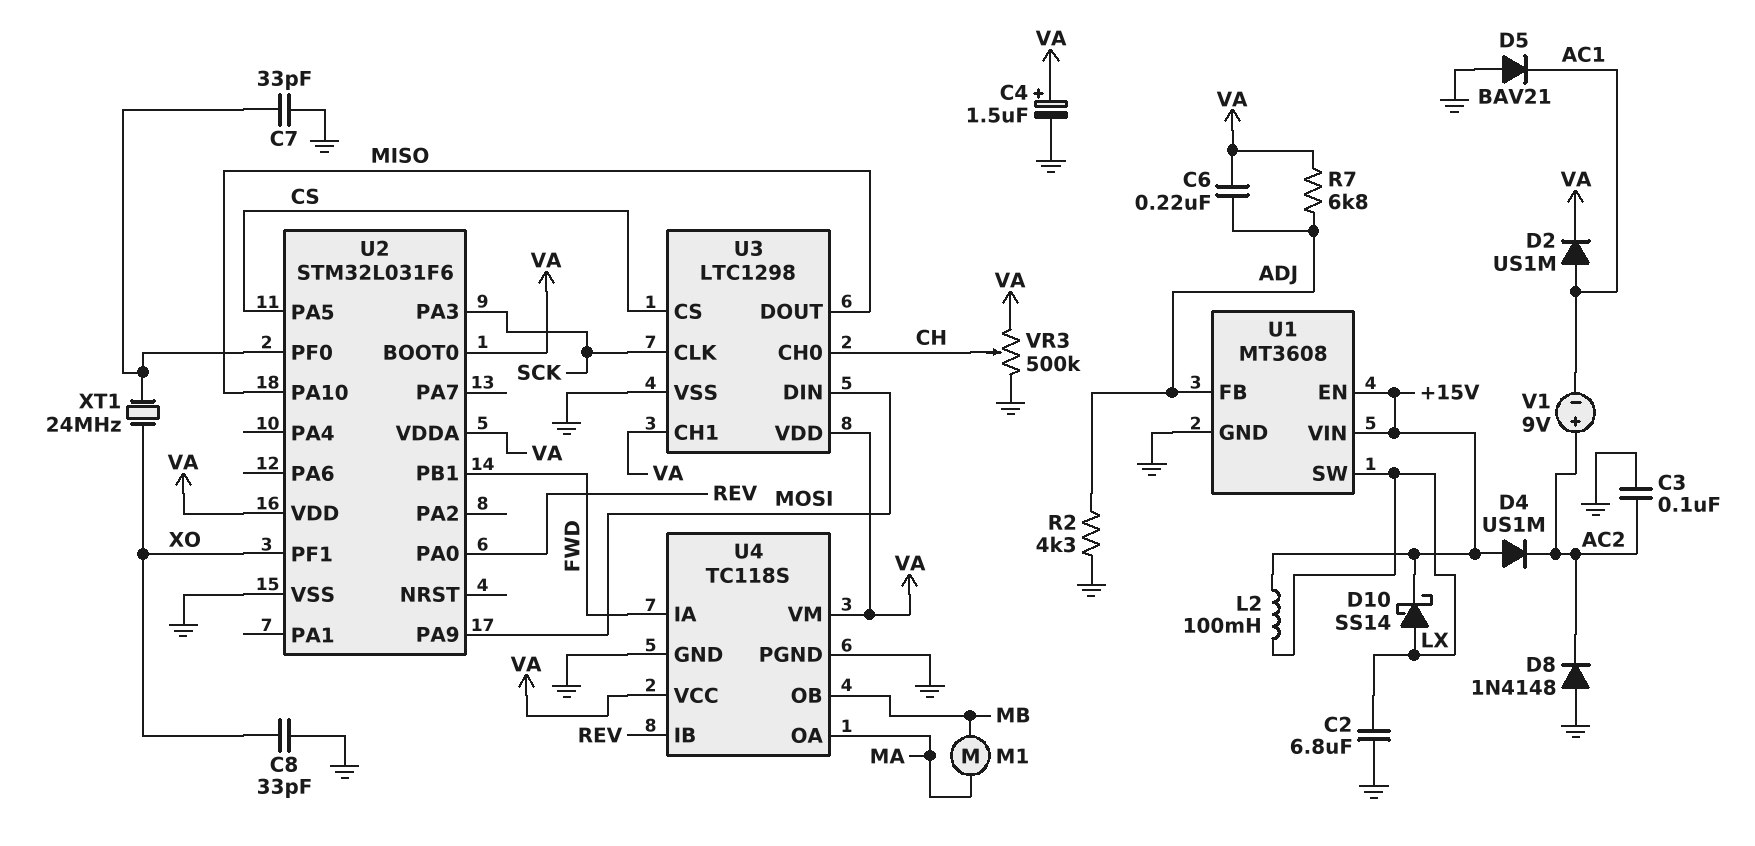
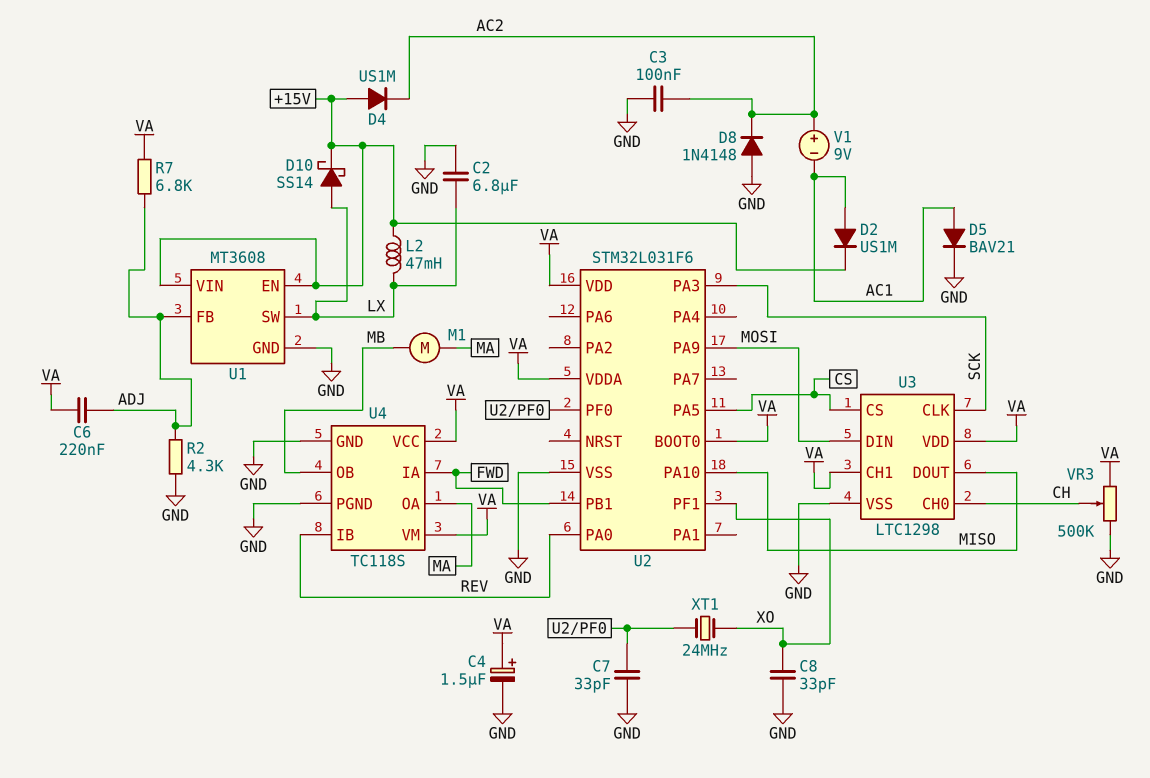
D2: diode US1M (A AC1, K VA) -> diode US1M (A AC1, K +15V)
D5: diode BAV21 (A GND, K AC1) -> diode BAV21 (A AC1, K GND)
L2: 100mH (+15V, LX) -> 47mH (+15V, LX)

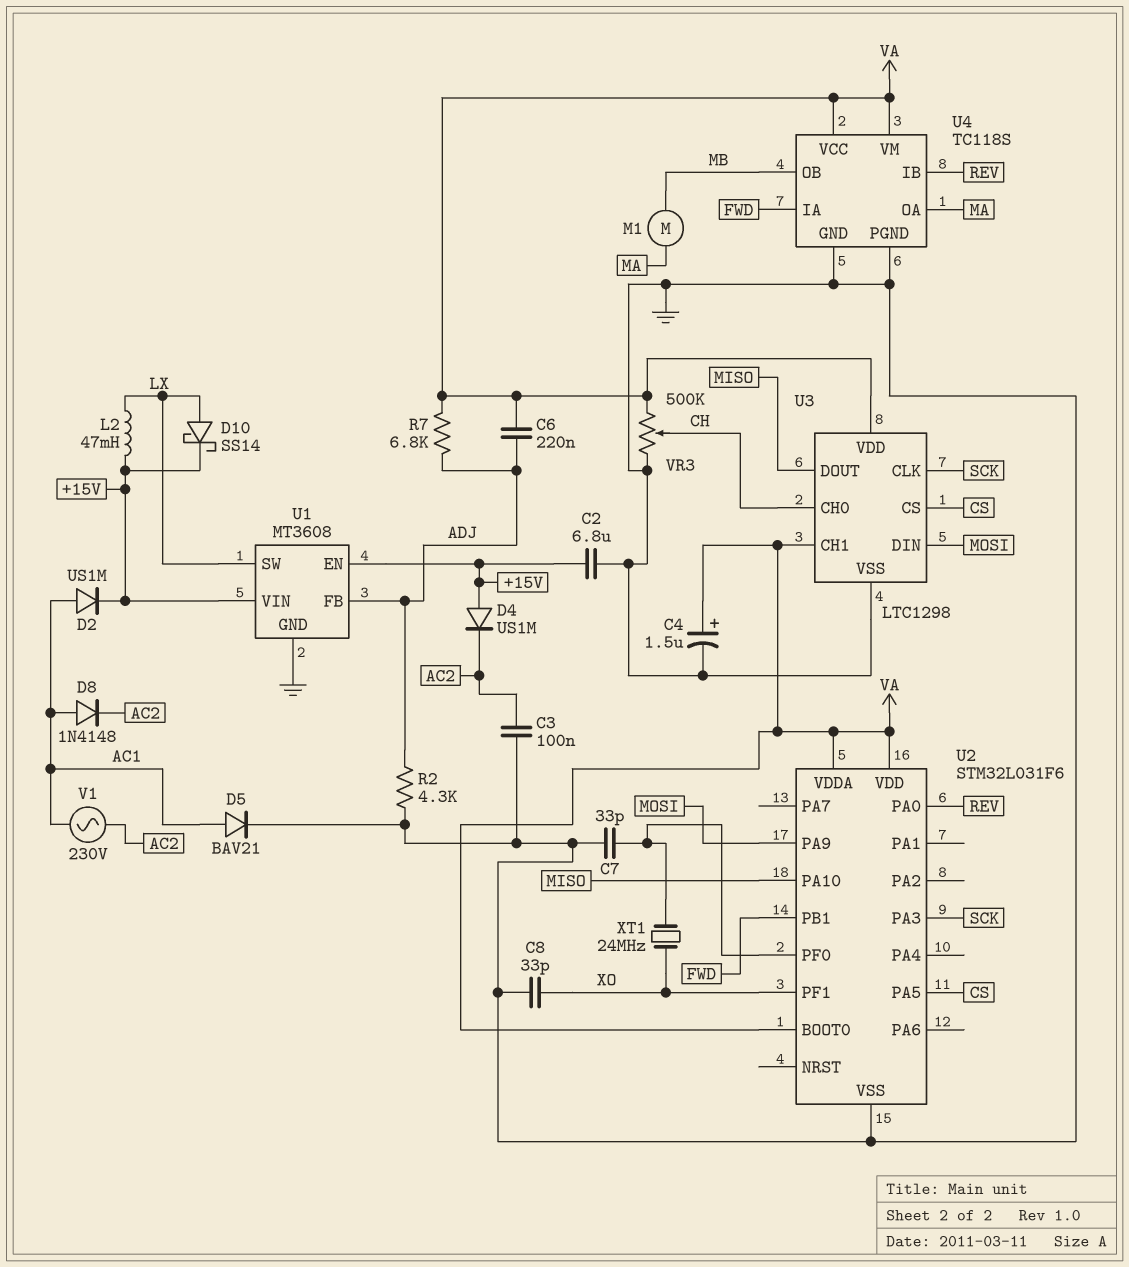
C2: 6.8uF (GND, LX) -> 6.8uF (+15V, GND)
D8: diode 1N4148 (A GND, K AC2) -> diode 1N4148 (A AC1, K AC2)
V1: 9V (plus AC2, minus AC1) -> AC 230V (AC1, AC2)

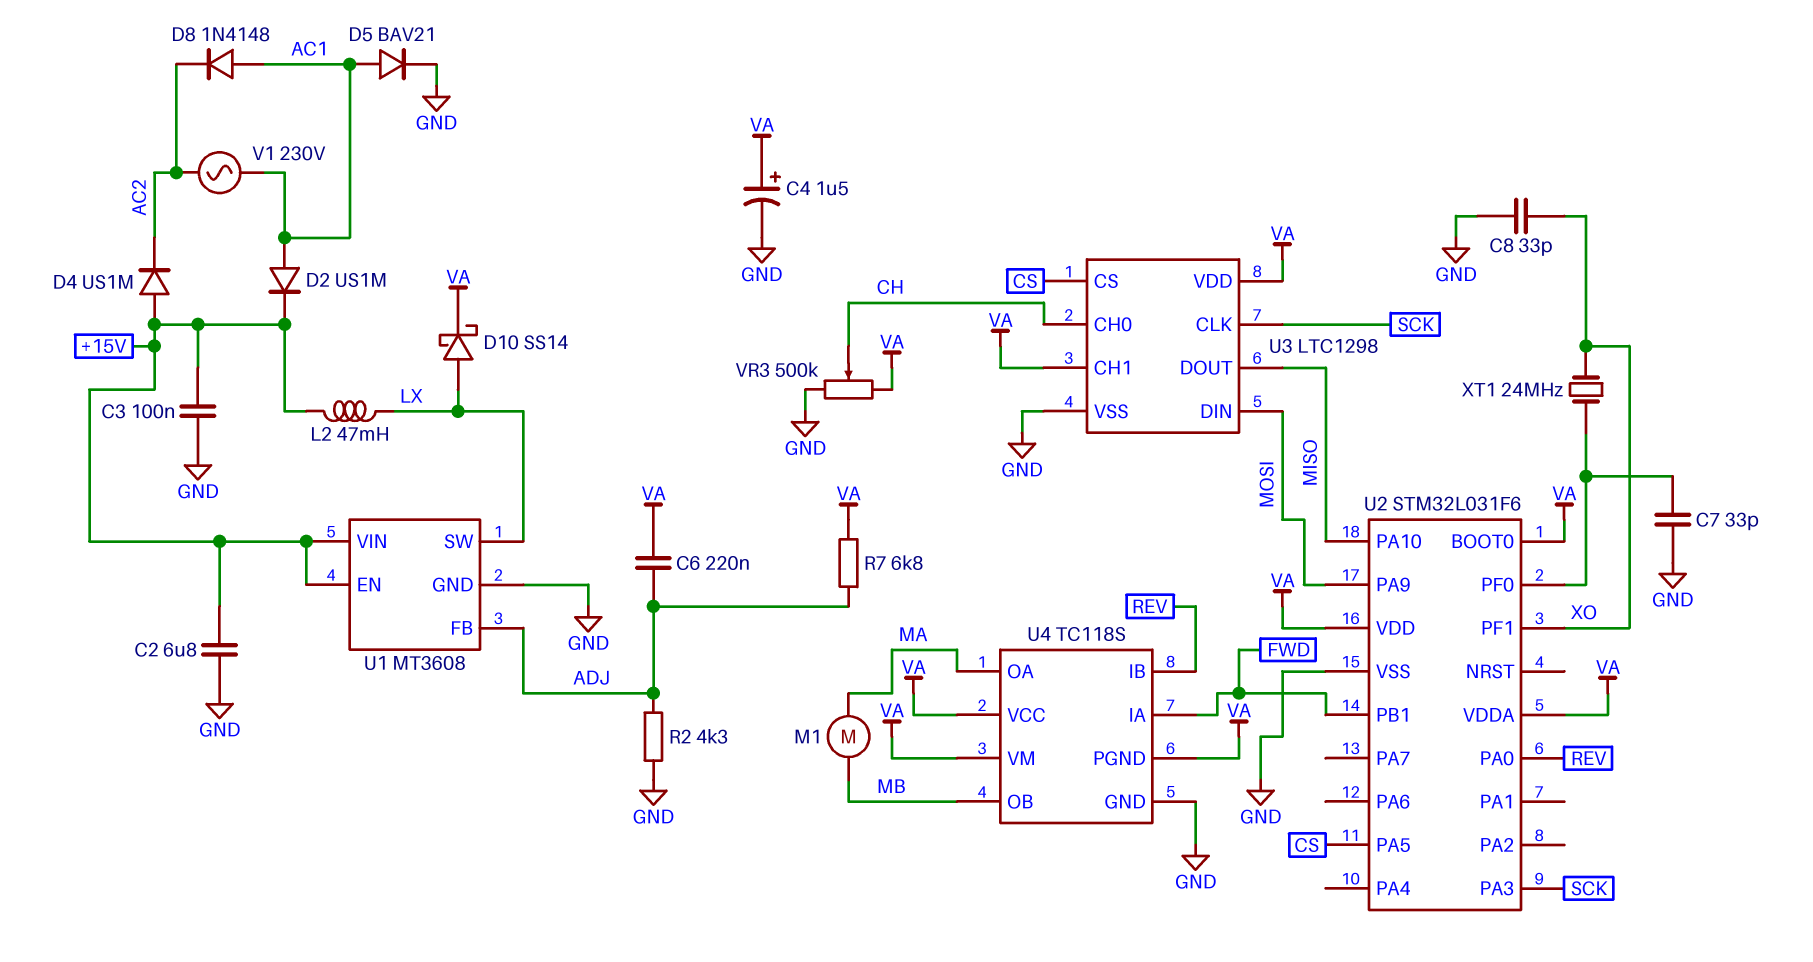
C3: 100nF (AC2, GND) -> 100nF (+15V, GND)
D10: schottky SS14 (A LX, K +15V) -> schottky SS14 (A LX, K VA)
U4 pin PGND: GND -> VA

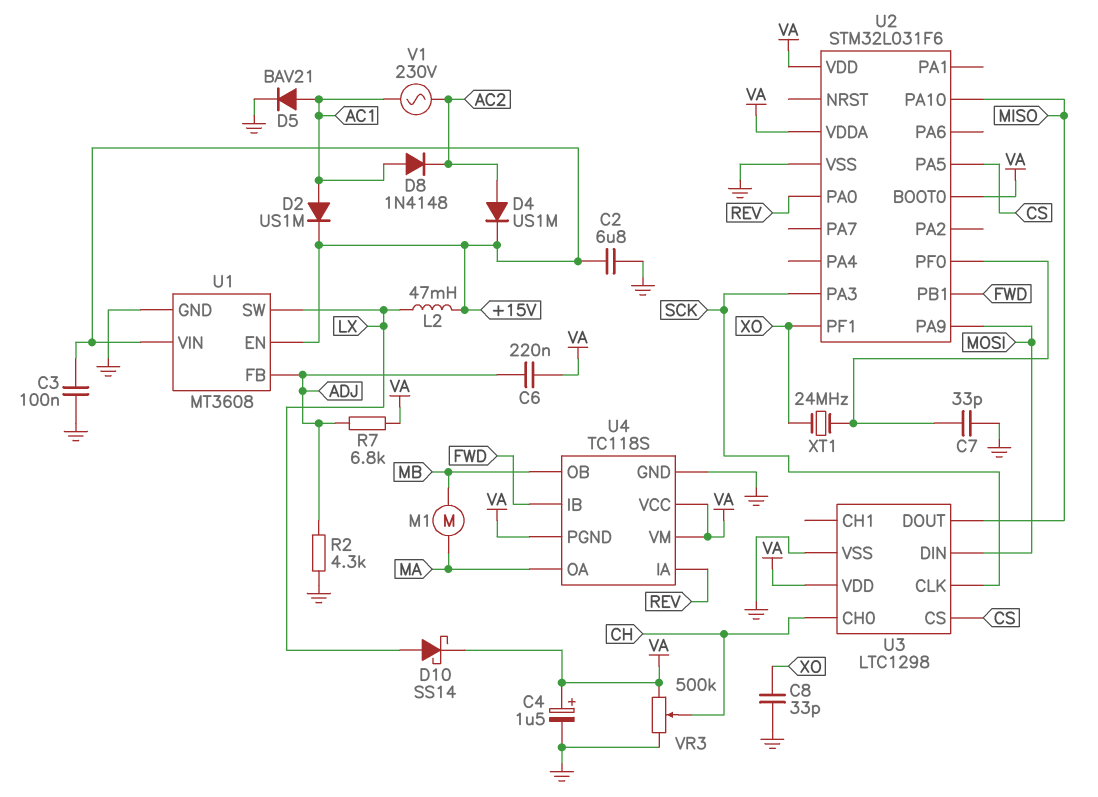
D4: diode US1M (A +15V, K AC2) -> diode US1M (A AC2, K +15V)
U3 pin CH1: VA -> none
U4 pin IA: FWD -> REV
U4 pin IB: REV -> FWD

